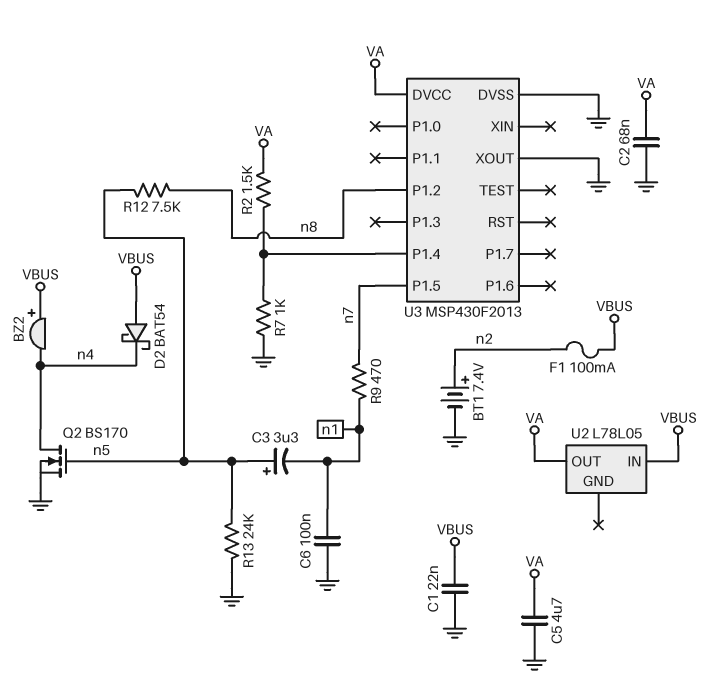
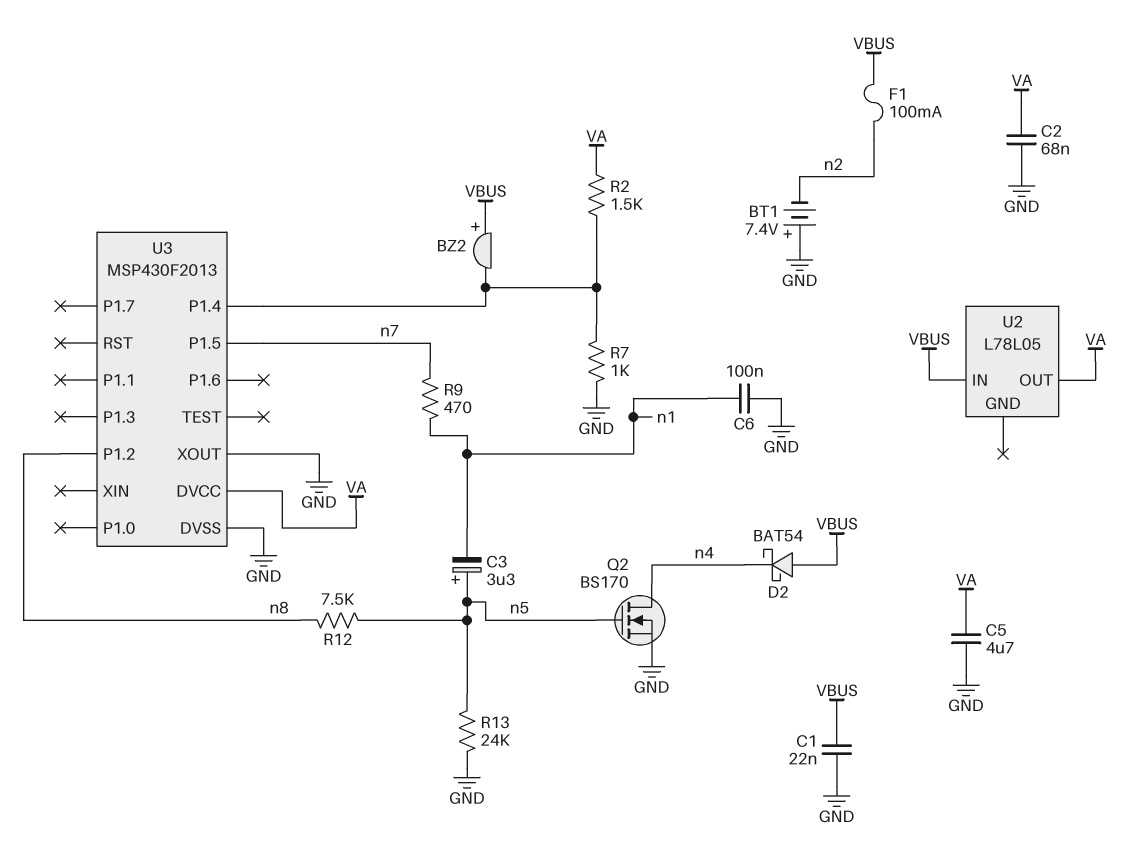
BT1: 7.4V (plus n2, minus GND) -> 7.4V (plus GND, minus n2)
BZ2: buzzer (plus VBUS, minus n4) -> buzzer (plus VBUS, minus U3/P1.4)

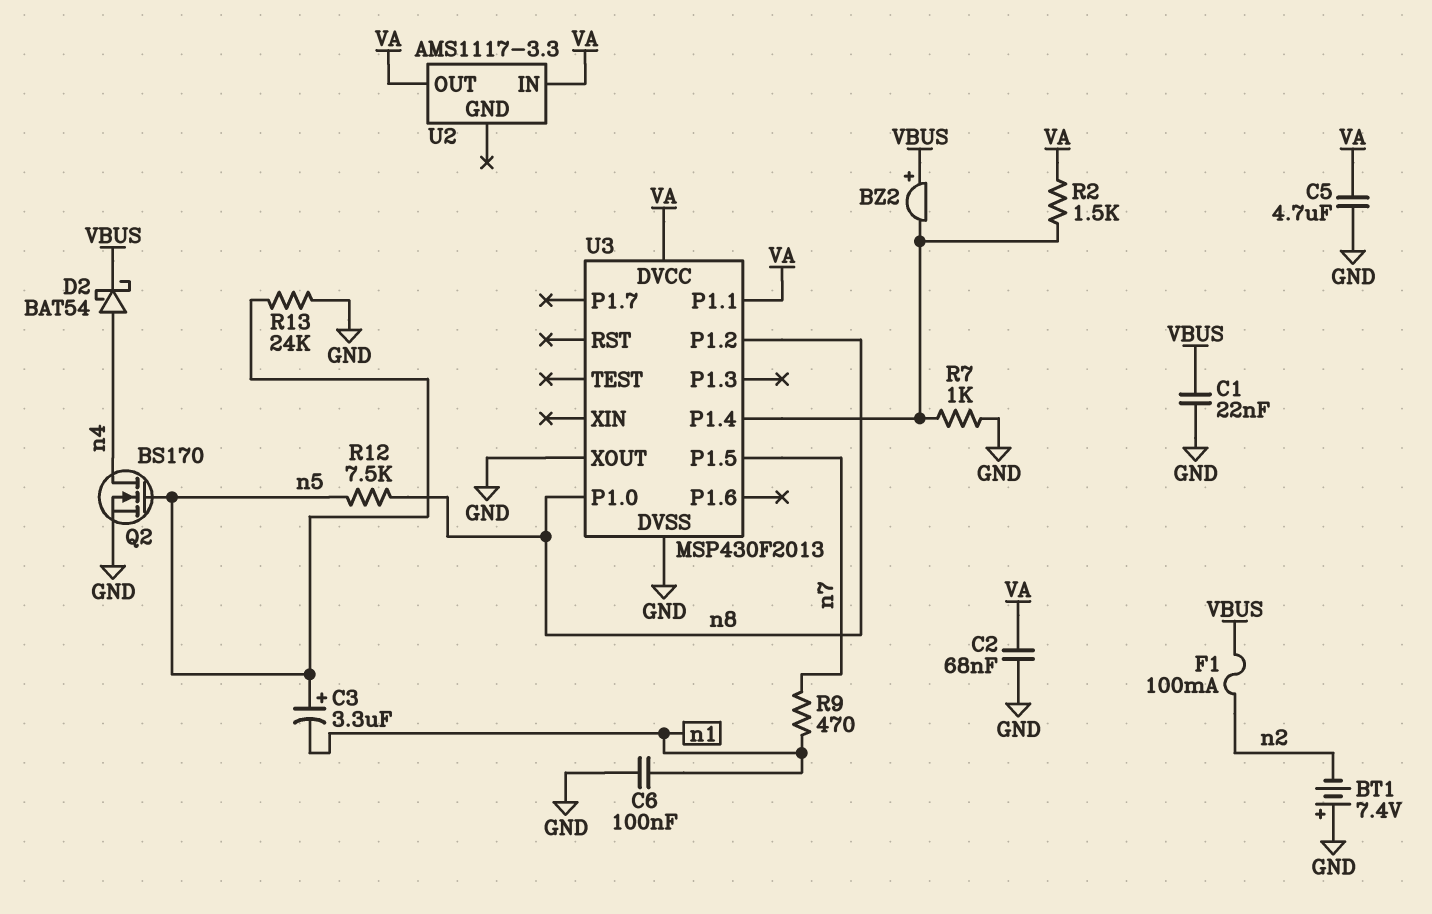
D2: schottky BAT54 (A VBUS, K n4) -> schottky BAT54 (A n4, K VBUS)
U2: L78L05 -> AMS1117-3.3
U2 pin IN: VBUS -> VA
U3 pin P1.0: none -> n8
U3 pin P1.1: none -> VA

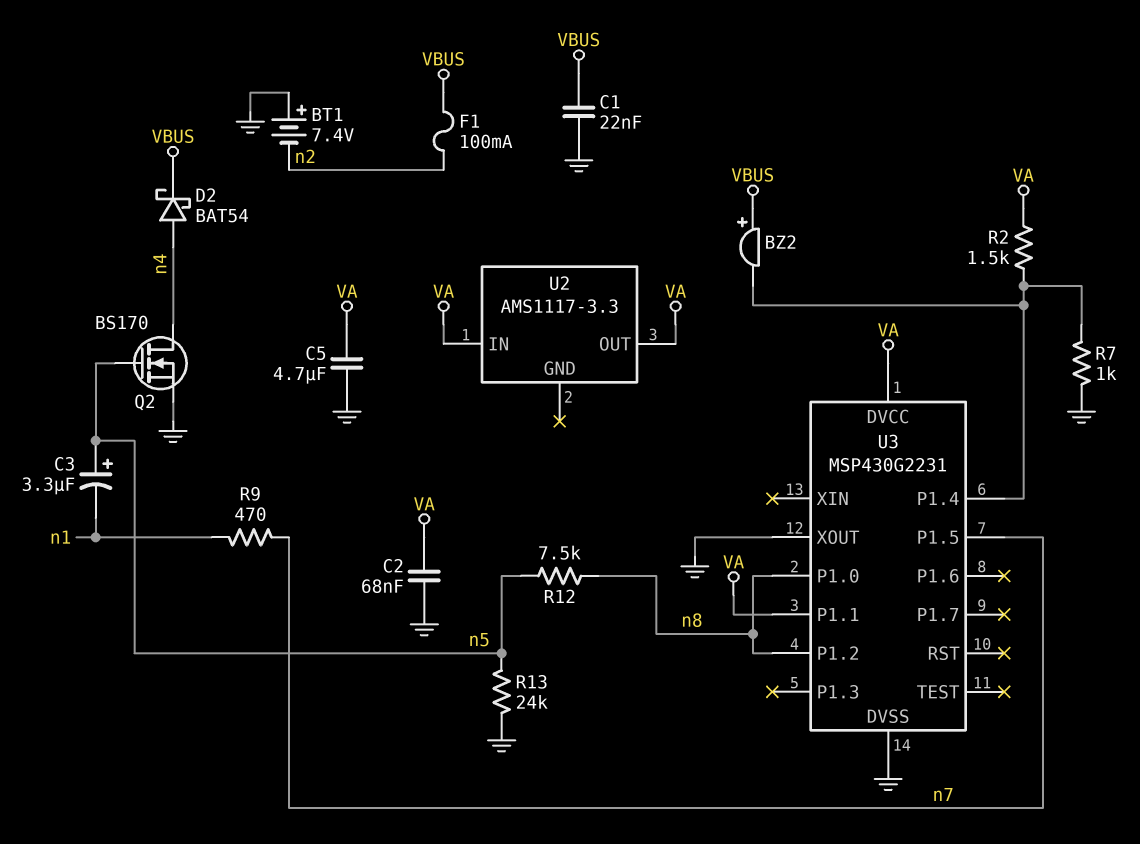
C6: 100nF (GND, n1) -> none
U3: MSP430F2013 -> MSP430G2231

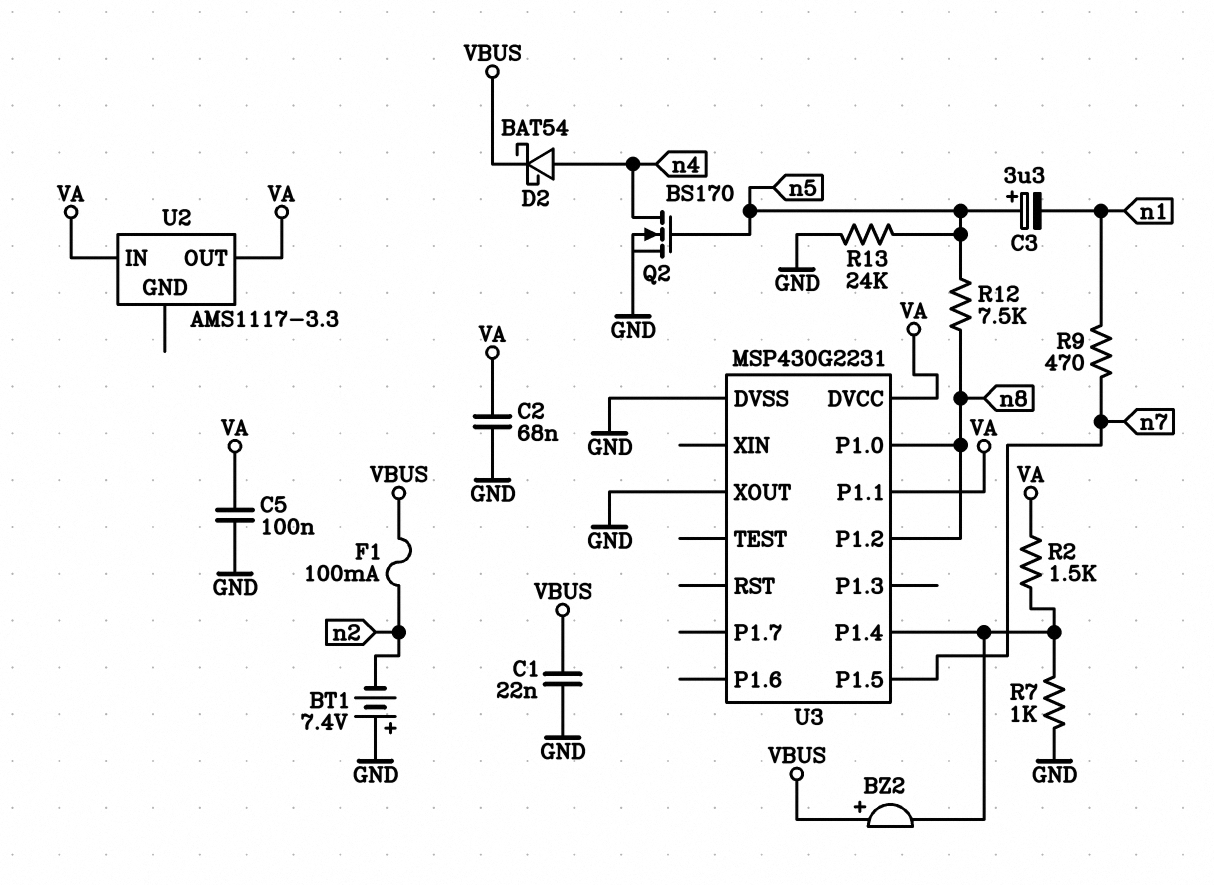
C5: 4.7uF (GND, VA) -> 100nF (GND, VA)

